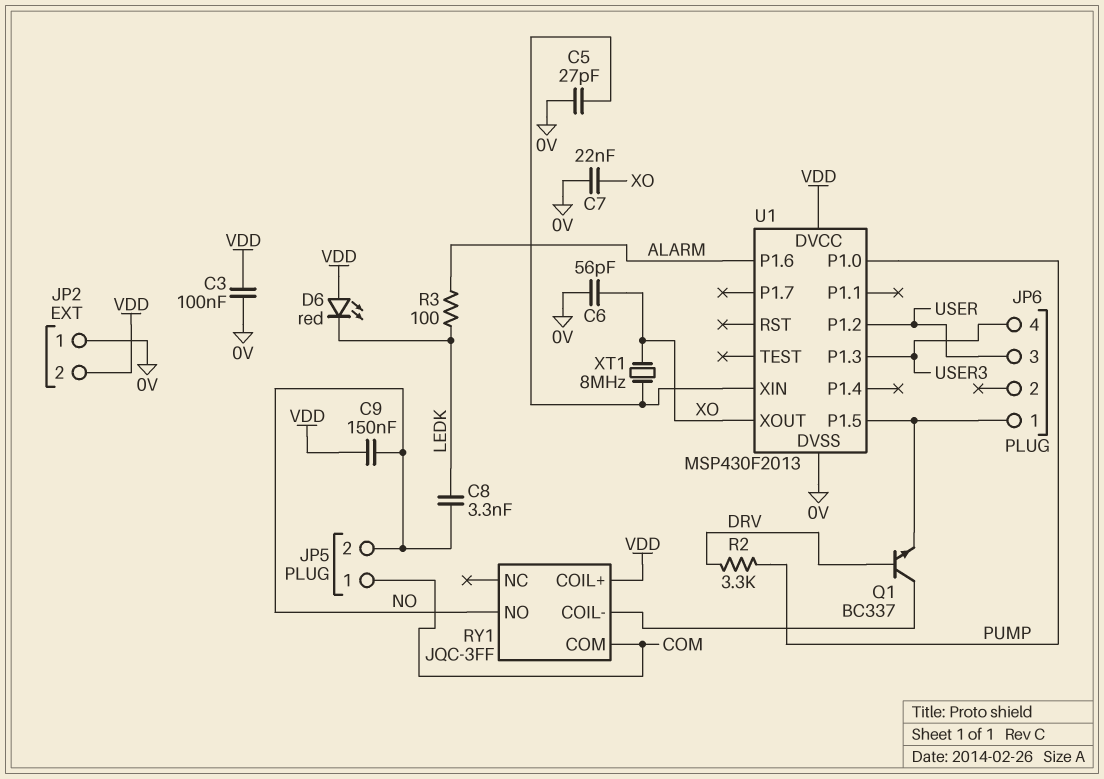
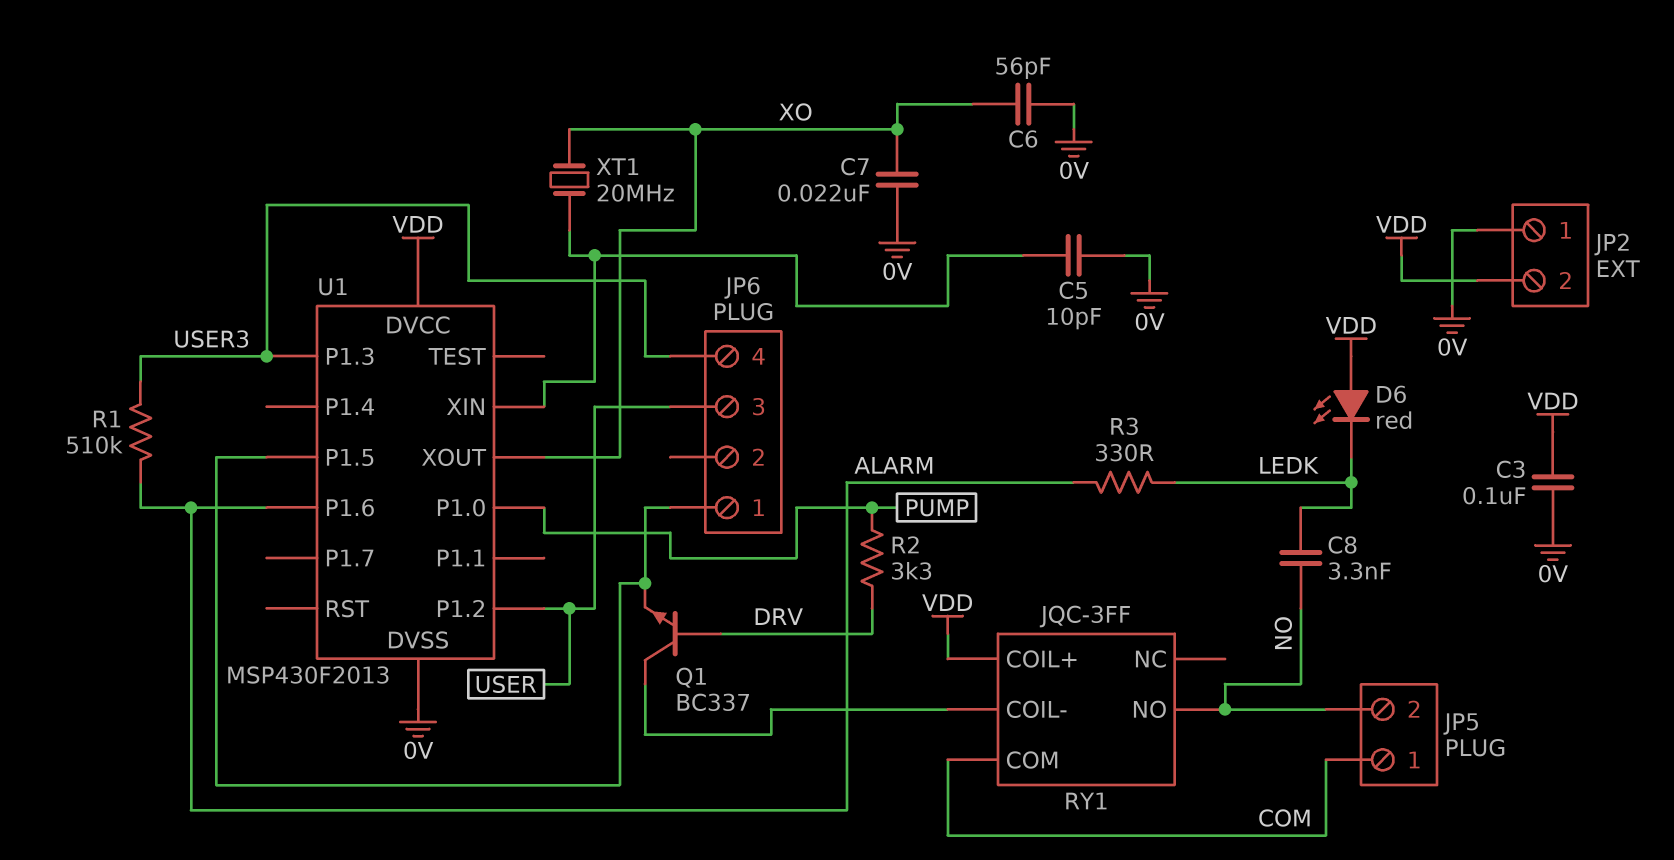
C5: 27pF (0V, U1/XIN) -> 10pF (0V, U1/XIN)
C9: 150nF (NO, VDD) -> none
R1: none -> 510k (ALARM, USER3)
R3: 100 (ALARM, LEDK) -> 330 (ALARM, LEDK)
XT1: 8MHz (U1/XIN, XO) -> 20MHz (U1/XIN, XO)

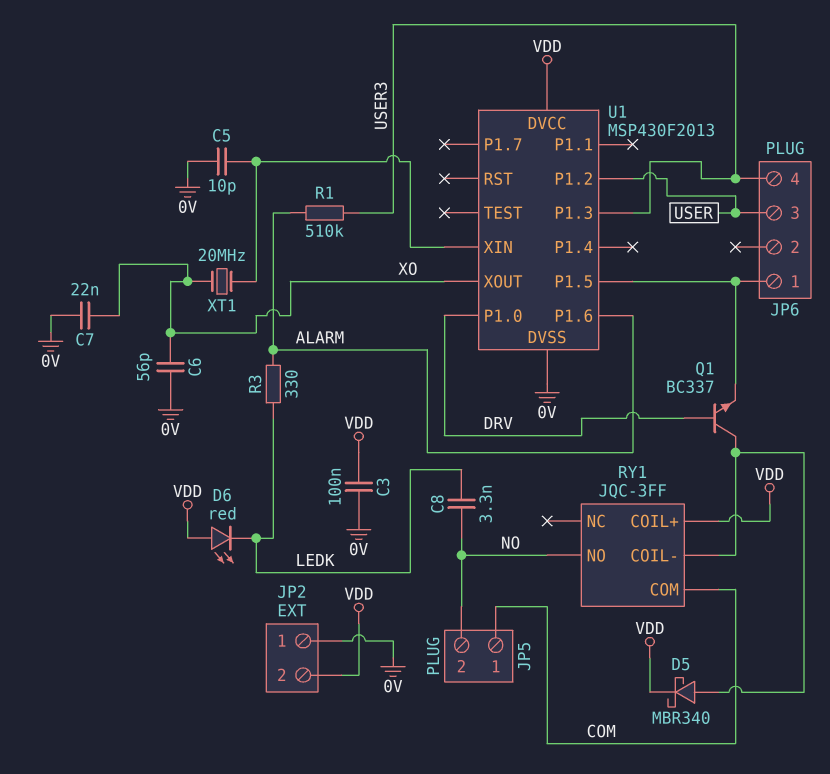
D5: none -> schottky MBR340 (A RY1/COIL-, K VDD)
R2: 3.3k (DRV, PUMP) -> none
U1 pin P1.0: PUMP -> DRV

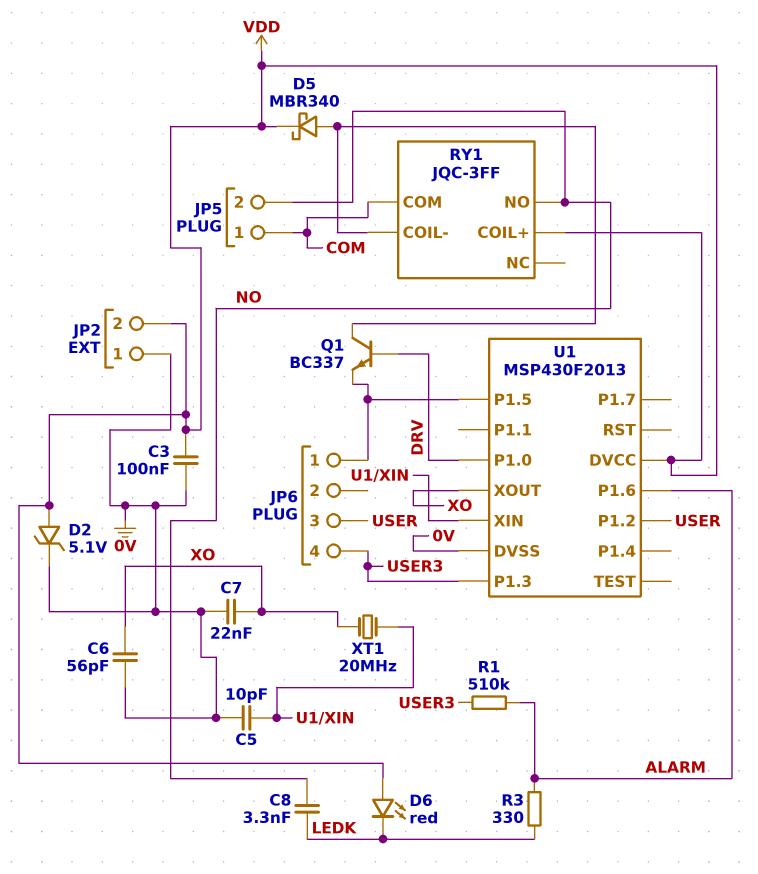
D2: none -> zener 5.1V (A VDD, K 0V)

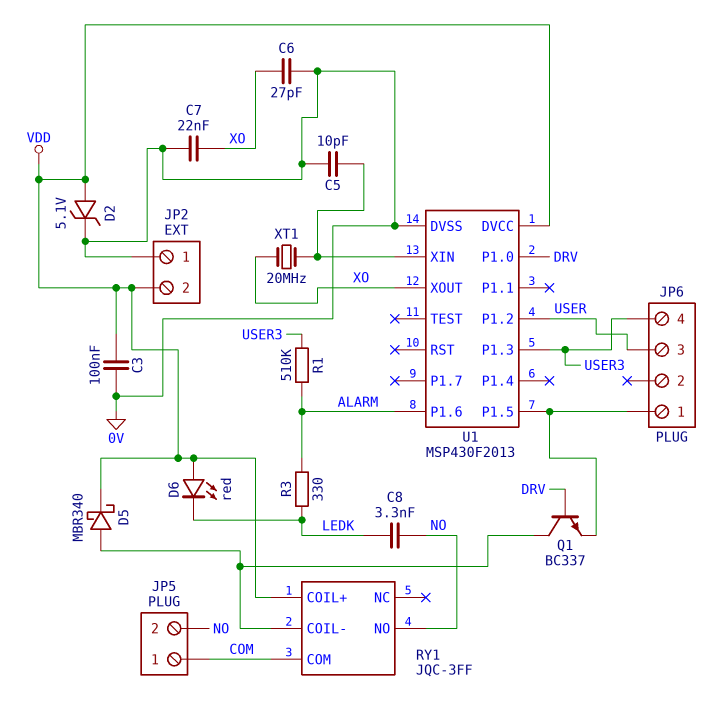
C6: 56pF (0V, XO) -> 27pF (0V, XO)

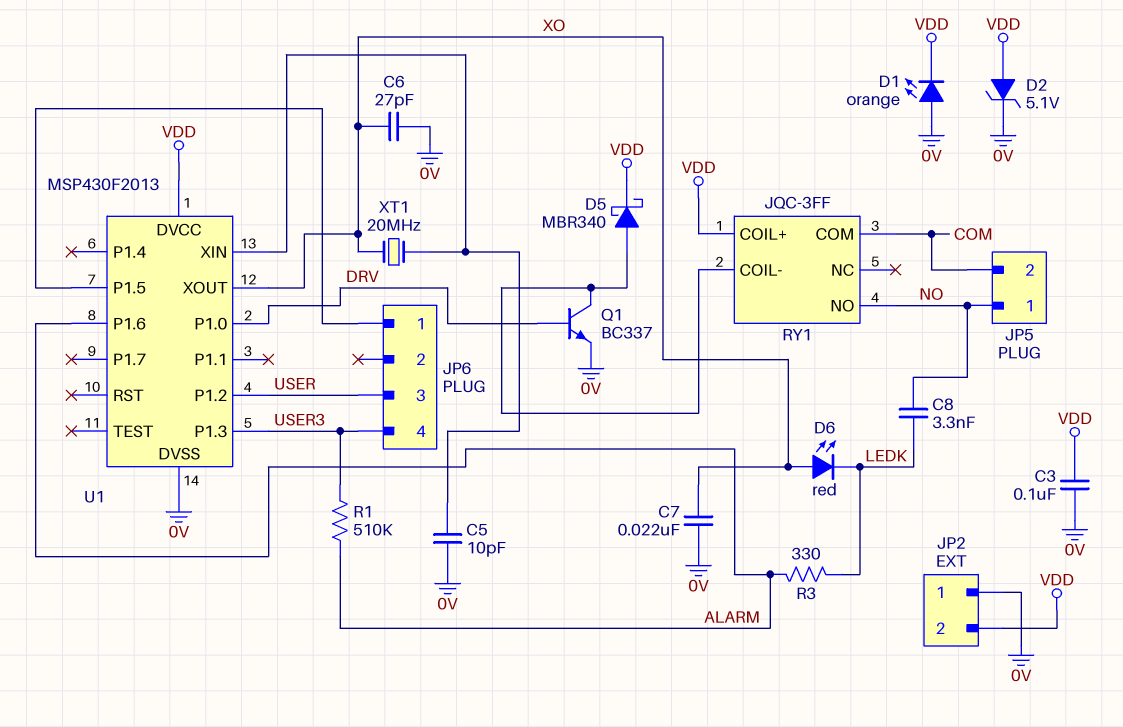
D1: none -> LED orange (A 0V, K VDD)
D6: LED red (A VDD, K LEDK) -> LED red (A XO, K LEDK)
JP5 pin 1: COM -> NO
JP5 pin 2: NO -> COM
Q1: NPN BC337 (B DRV, C RY1/COIL-, E JP6/1) -> NPN BC337 (B DRV, C RY1/COIL-, E 0V)

